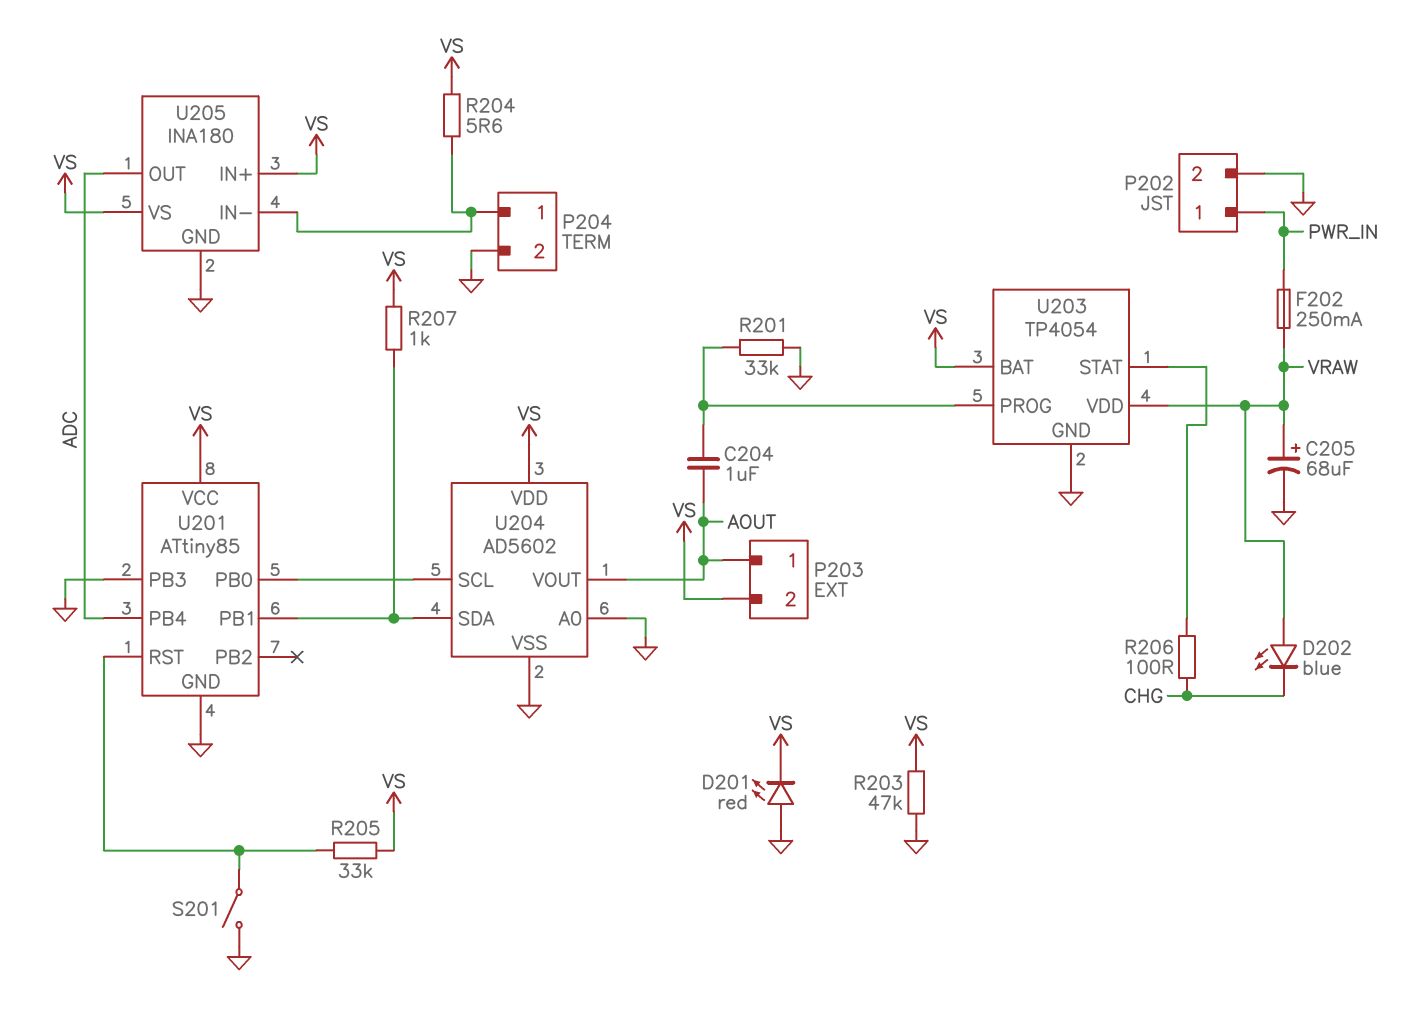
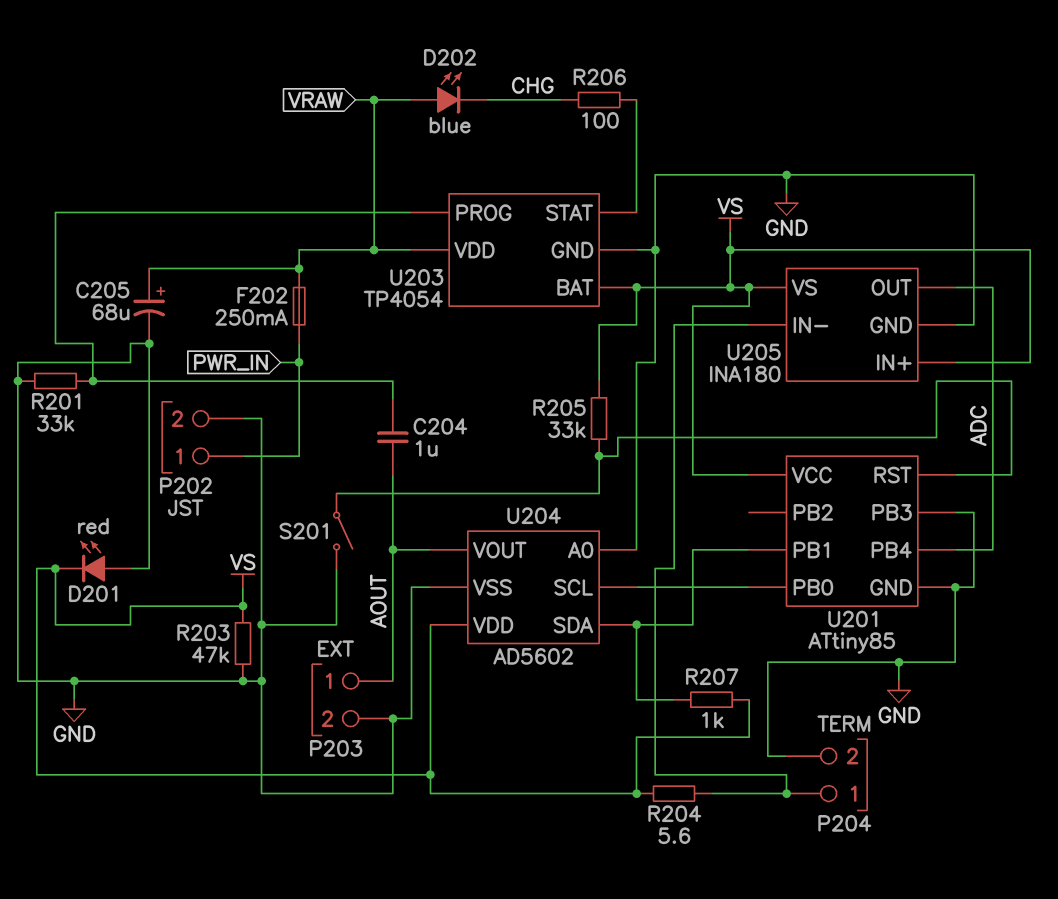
P203 pin 2: VS -> GND

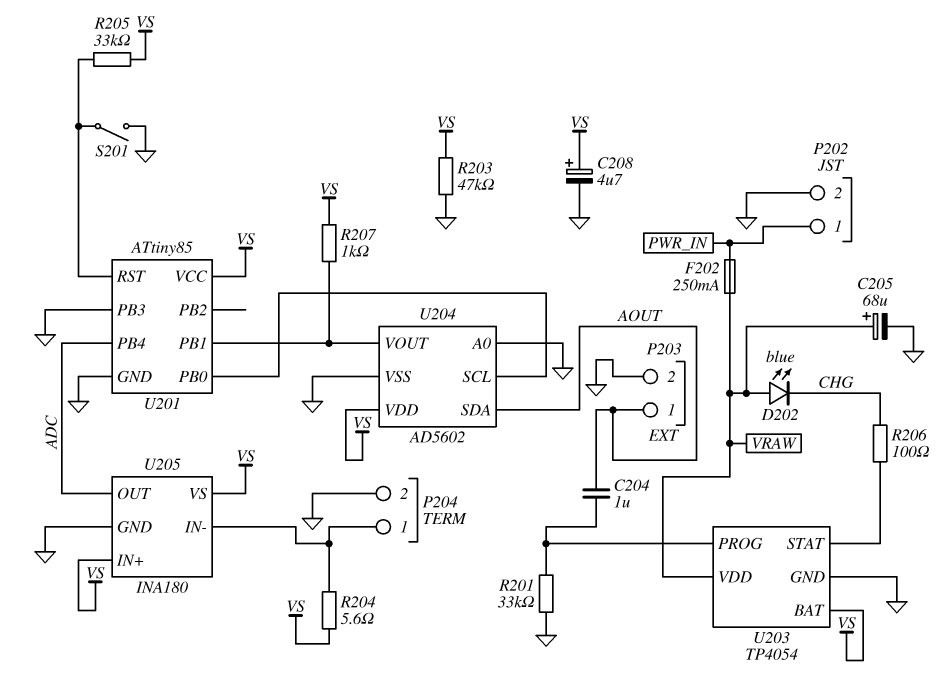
C208: none -> 4.7uF (plus VS, minus GND)
D201: LED red (A GND, K VS) -> none
U204 pin SDA: U201/PB1 -> AOUT
U204 pin VOUT: AOUT -> U201/PB1

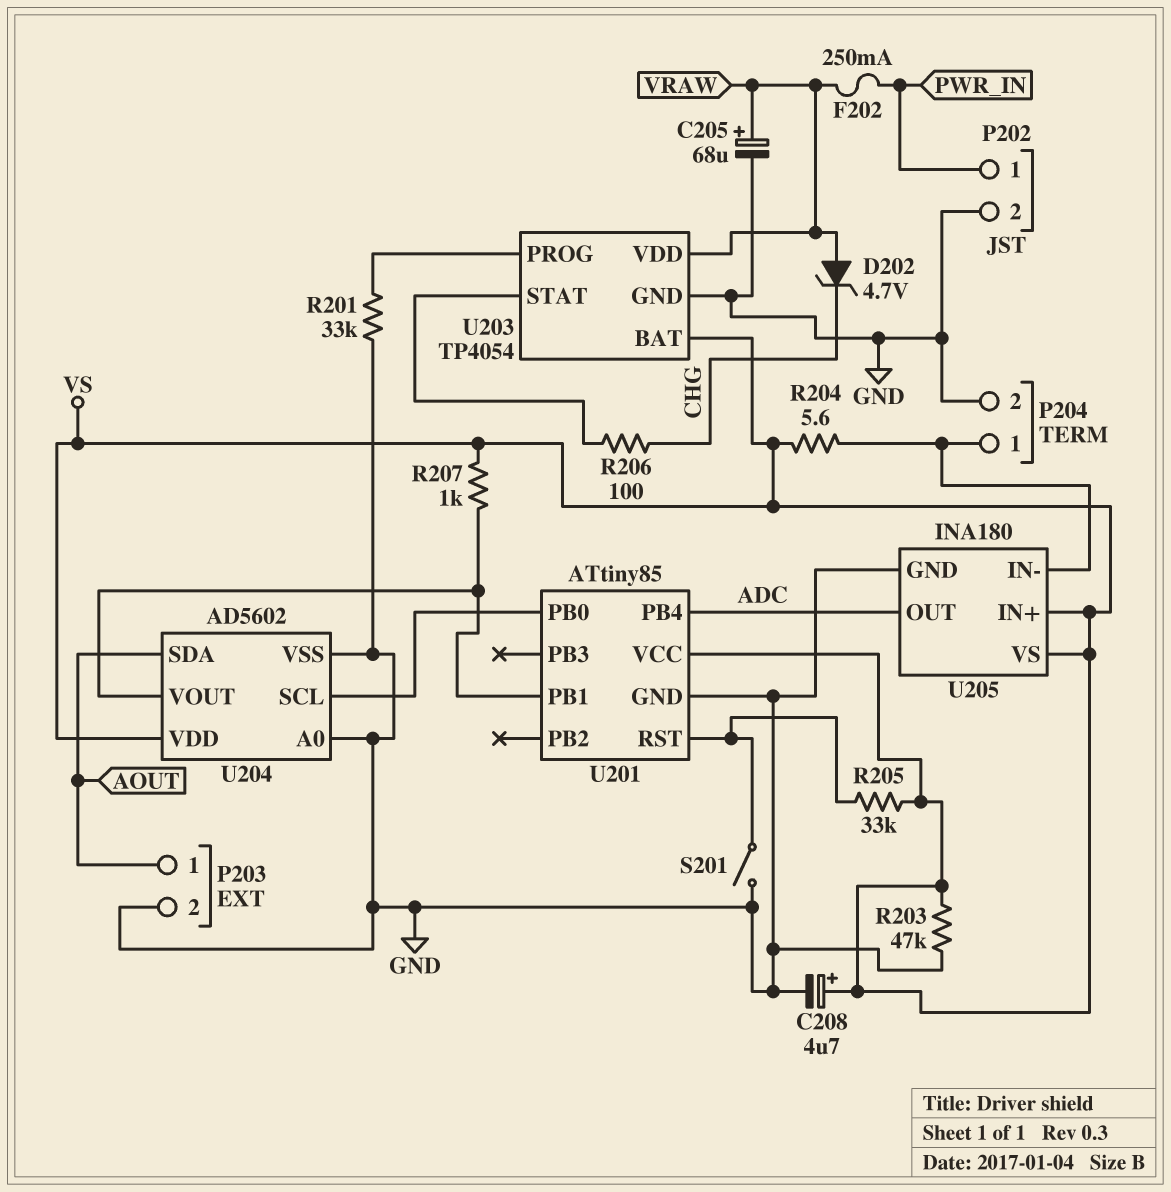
C204: 1uF (AOUT, U203/PROG) -> none
D202: LED blue (A VRAW, K CHG) -> zener 4.7V (A VRAW, K CHG)
U201 pin PB3: GND -> none

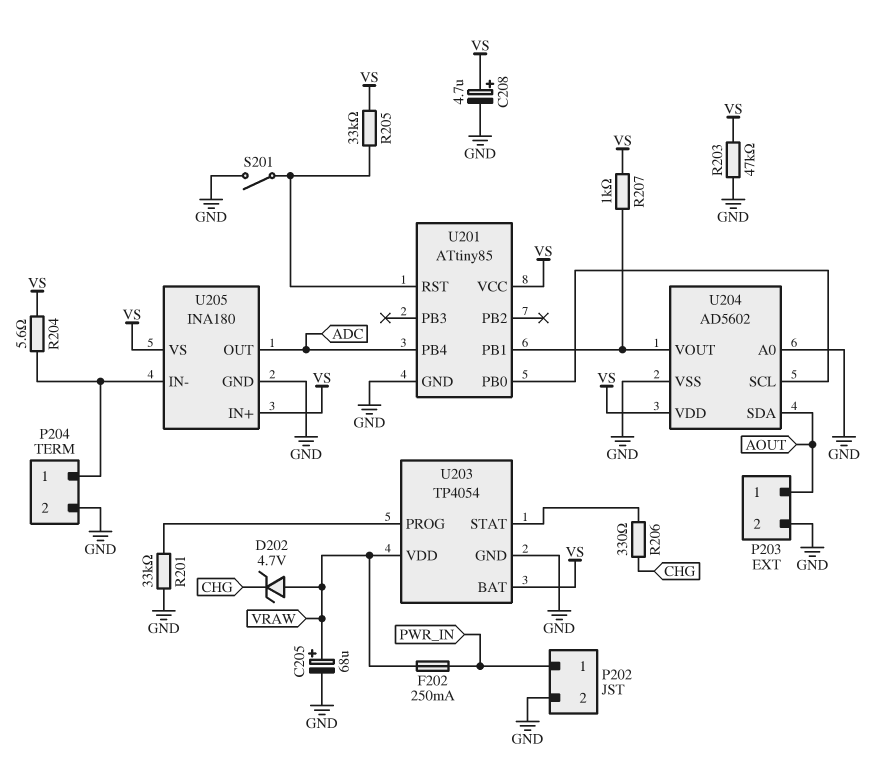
R206: 100 (CHG, U203/STAT) -> 330 (CHG, U203/STAT)

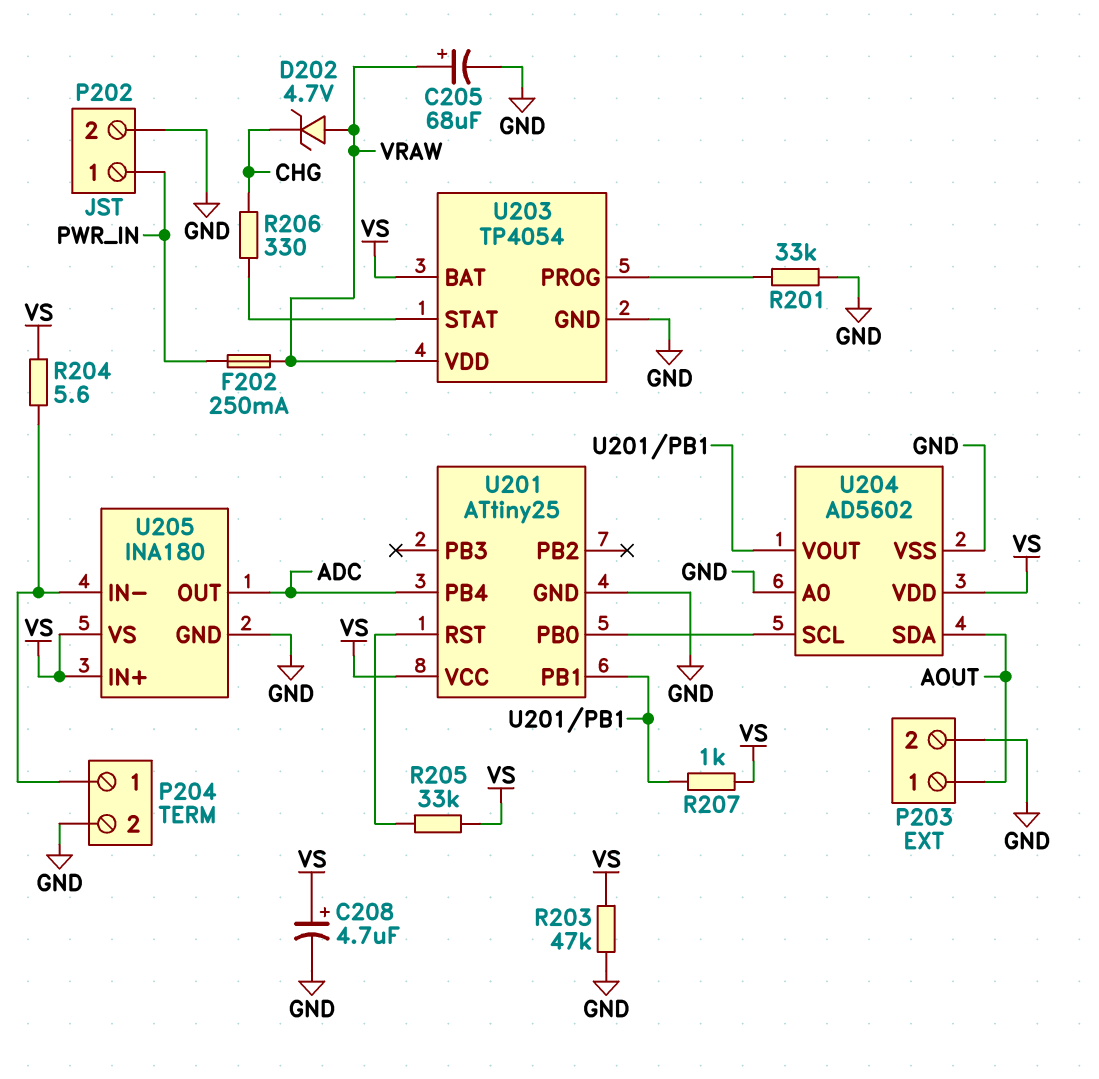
S201: switch (GND, U201/RST) -> none
U201: ATtiny85 -> ATtiny25

